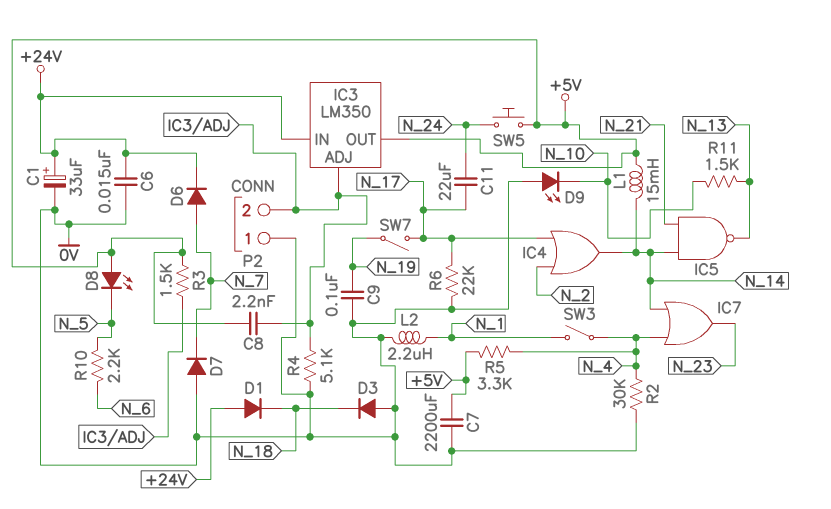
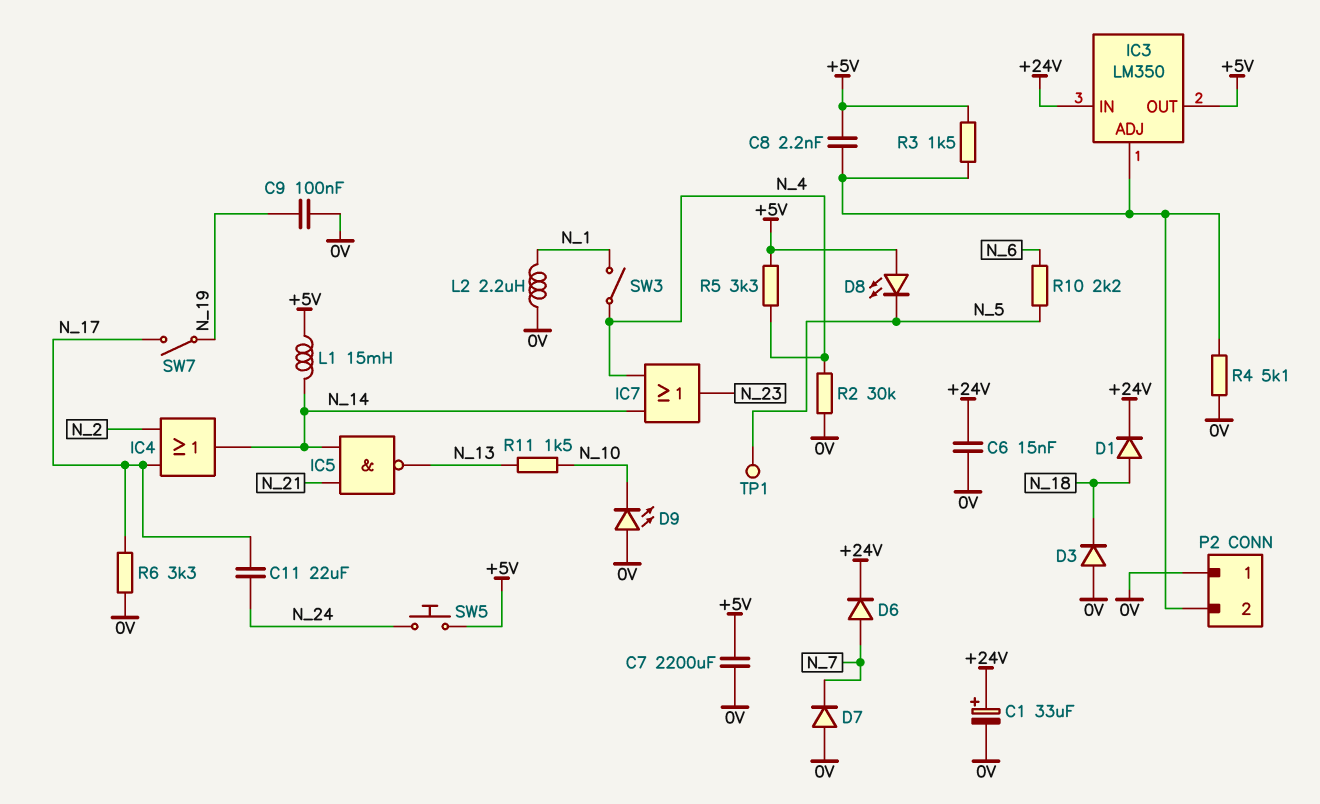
D1: diode (A +24V, K N_18) -> diode (A N_18, K +24V)
R6: 22k (0V, N_17) -> 3.3k (0V, N_17)
TP1: none -> test point (N_5)

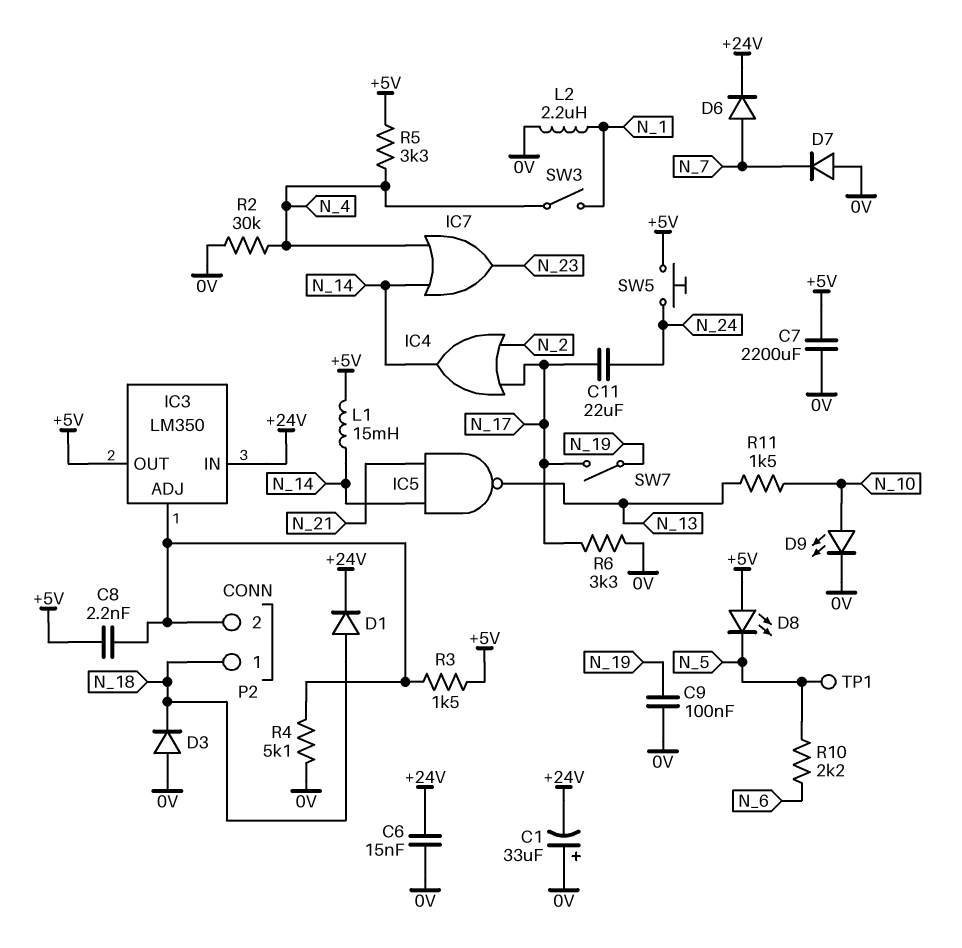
C1: 33uF (plus +24V, minus 0V) -> 33uF (plus 0V, minus +24V)
D9: LED (A 0V, K N_10) -> LED (A N_10, K 0V)
P2 pin 1: 0V -> N_18

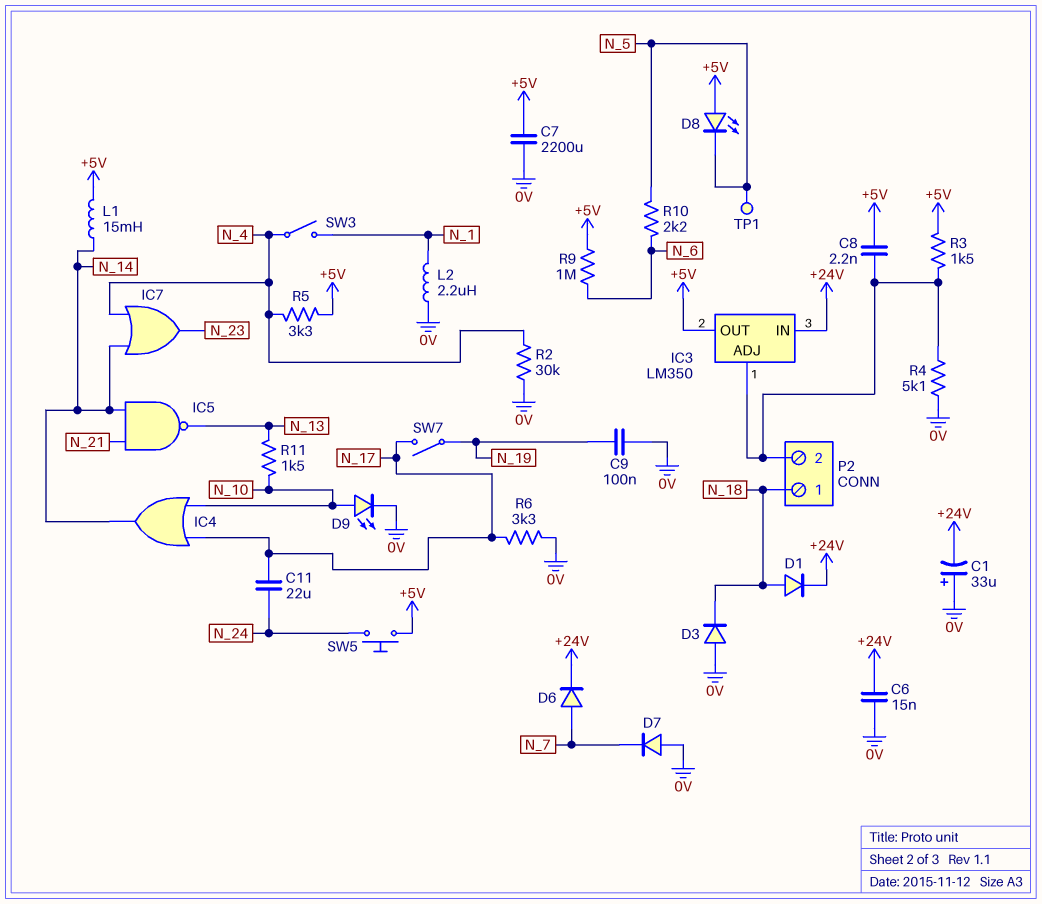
IC4: OR (in N_2, in N_17, out N_14) -> OR (in N_10, in N_17, out N_14)
R9: none -> 1M (+5V, N_6)

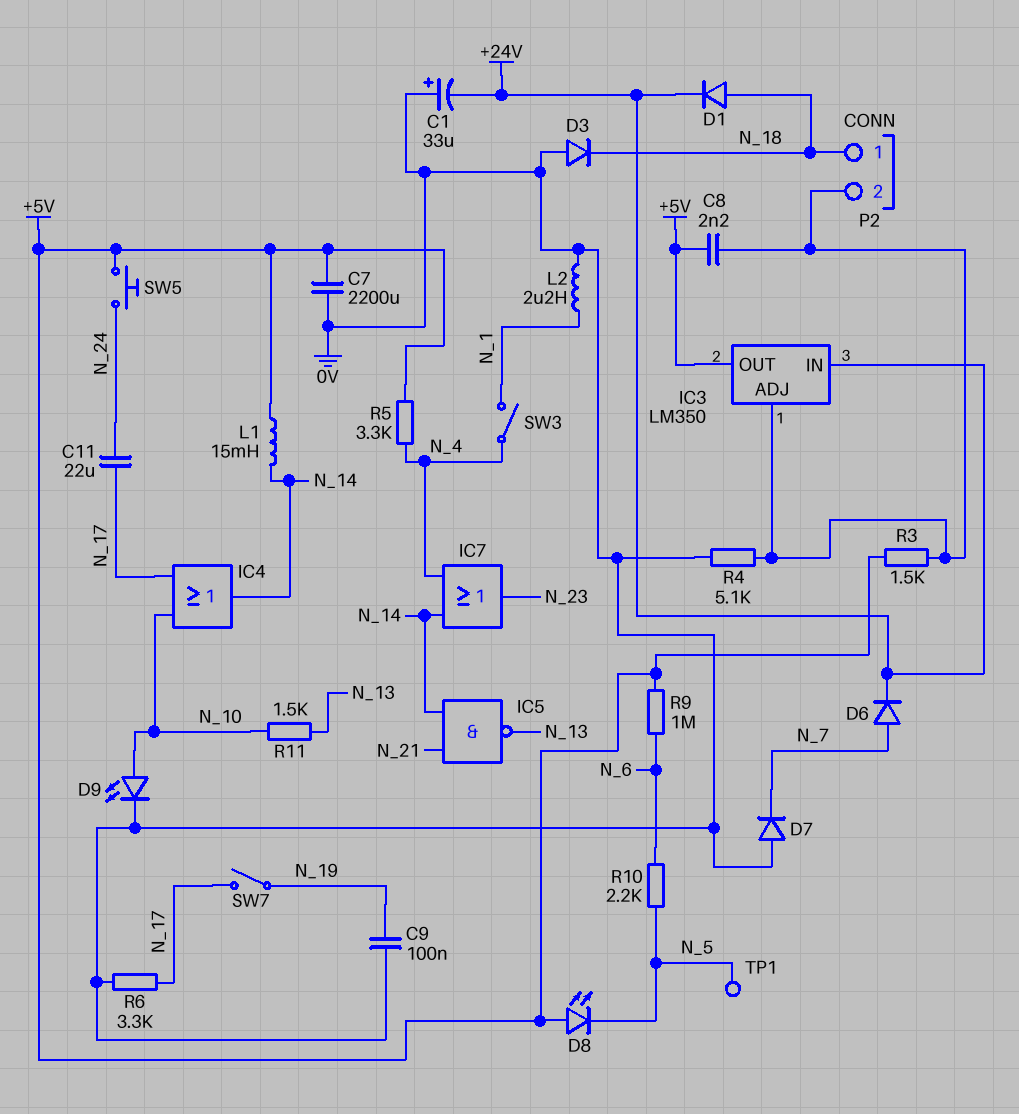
C6: 15nF (+24V, 0V) -> none
R2: 30k (0V, N_4) -> none

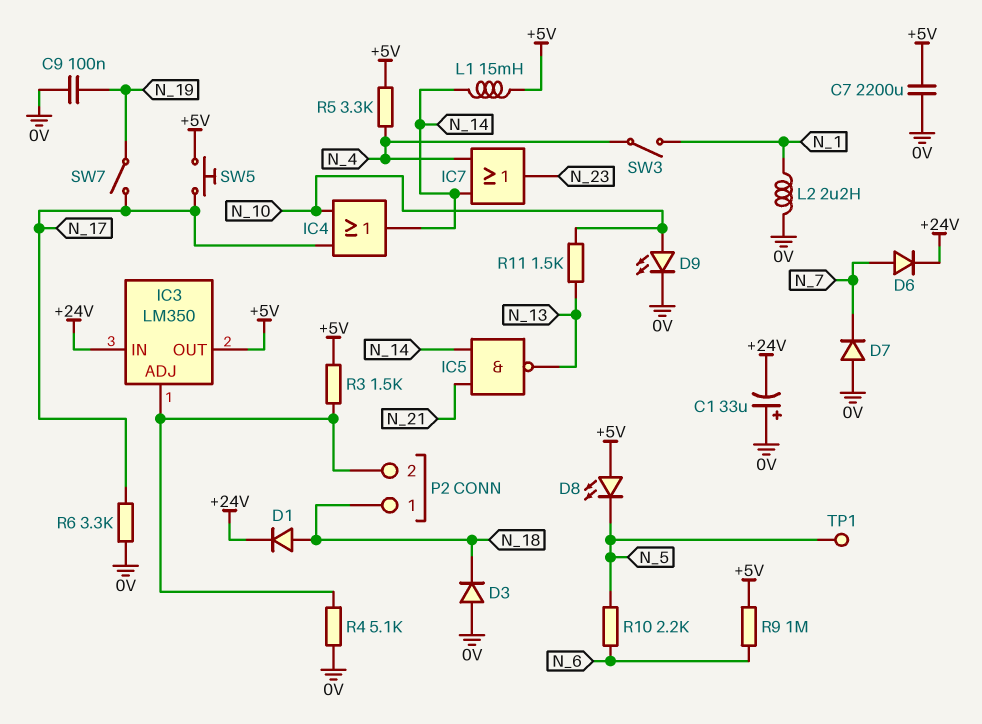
C8: 2.2nF (+5V, IC3/ADJ) -> none
C11: 22uF (N_17, N_24) -> none
SW5: button (+5V, N_24) -> button (+5V, N_17)

